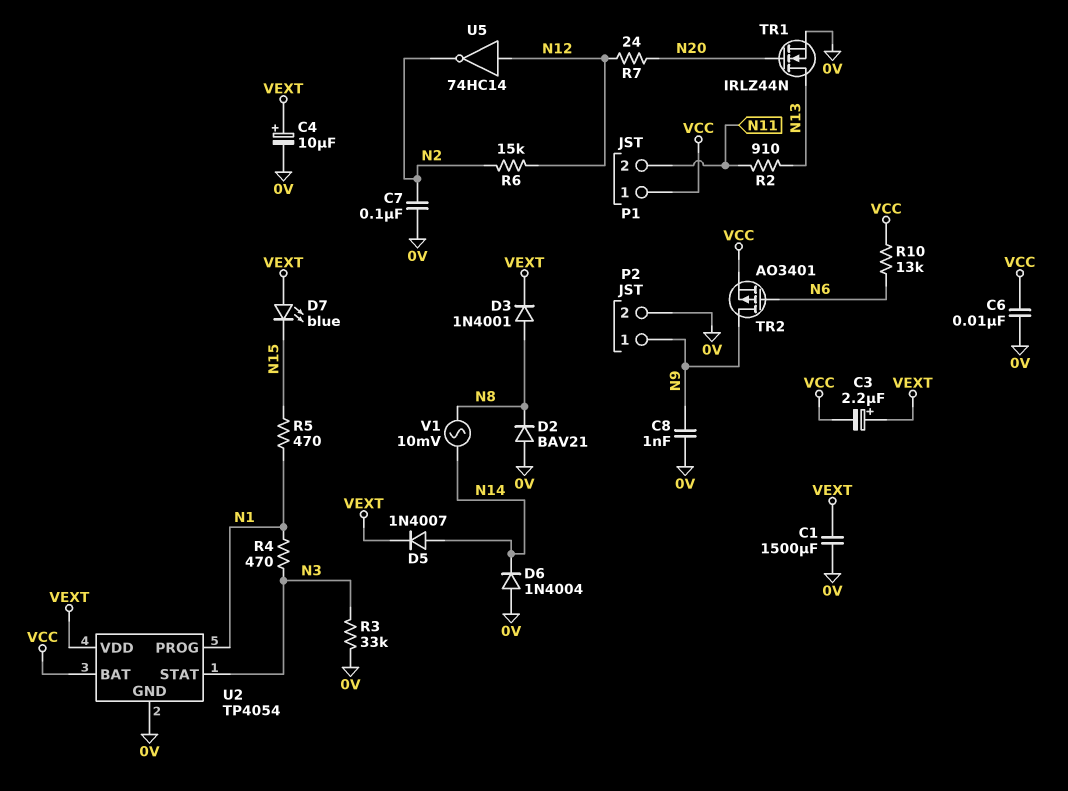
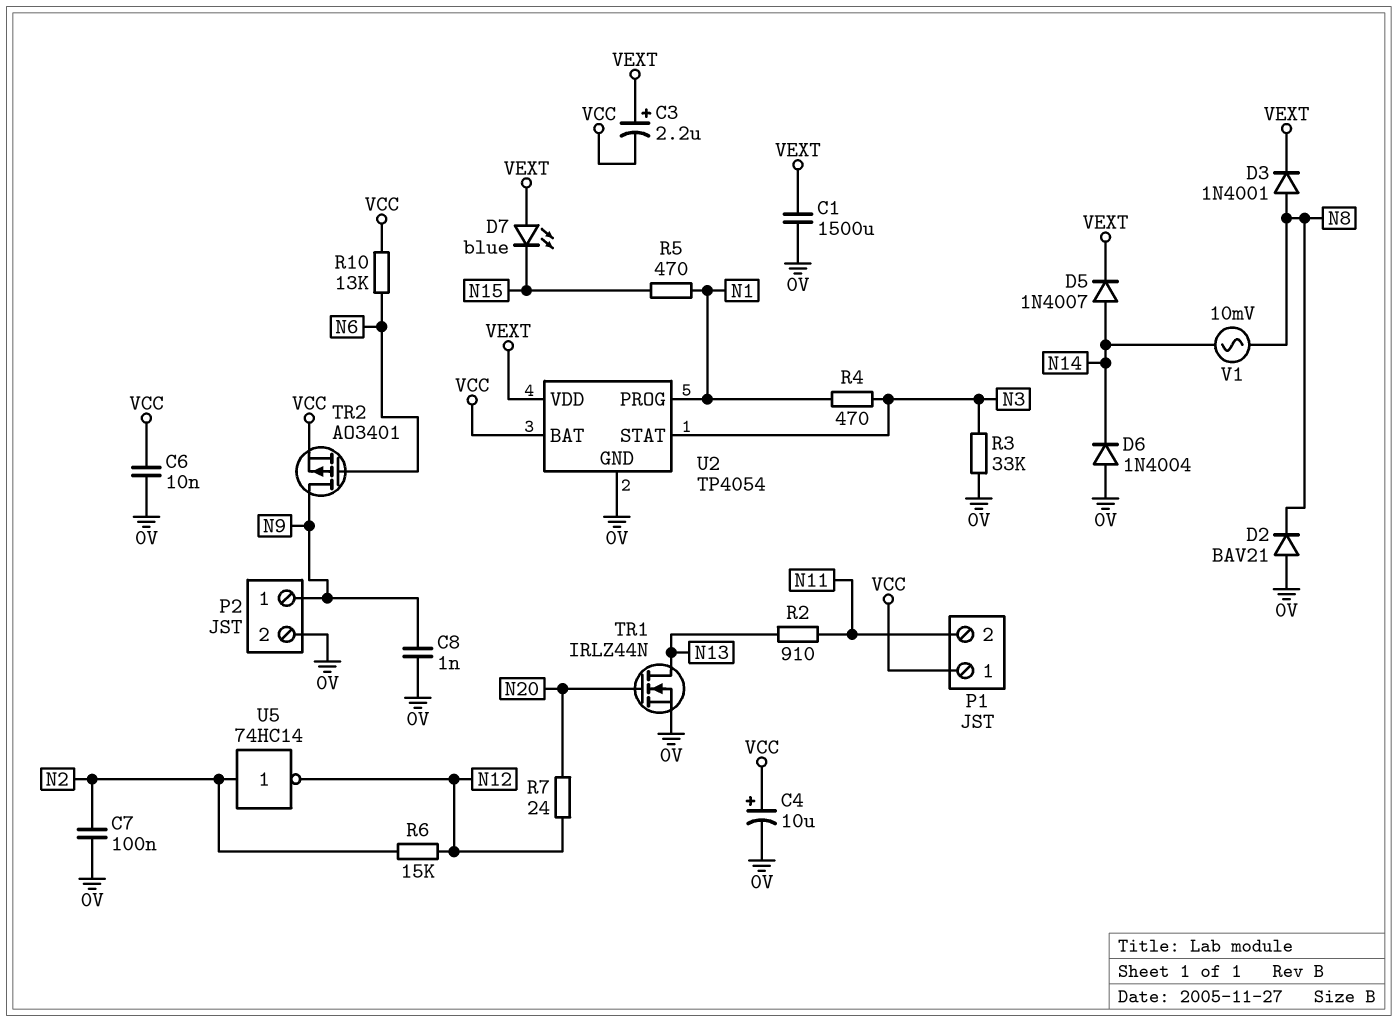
C4: 10uF (plus VEXT, minus 0V) -> 10uF (plus VCC, minus 0V)
U5: NOT 74HC14 (in N12, out N2) -> NOT 74HC14 (in N2, out N12)

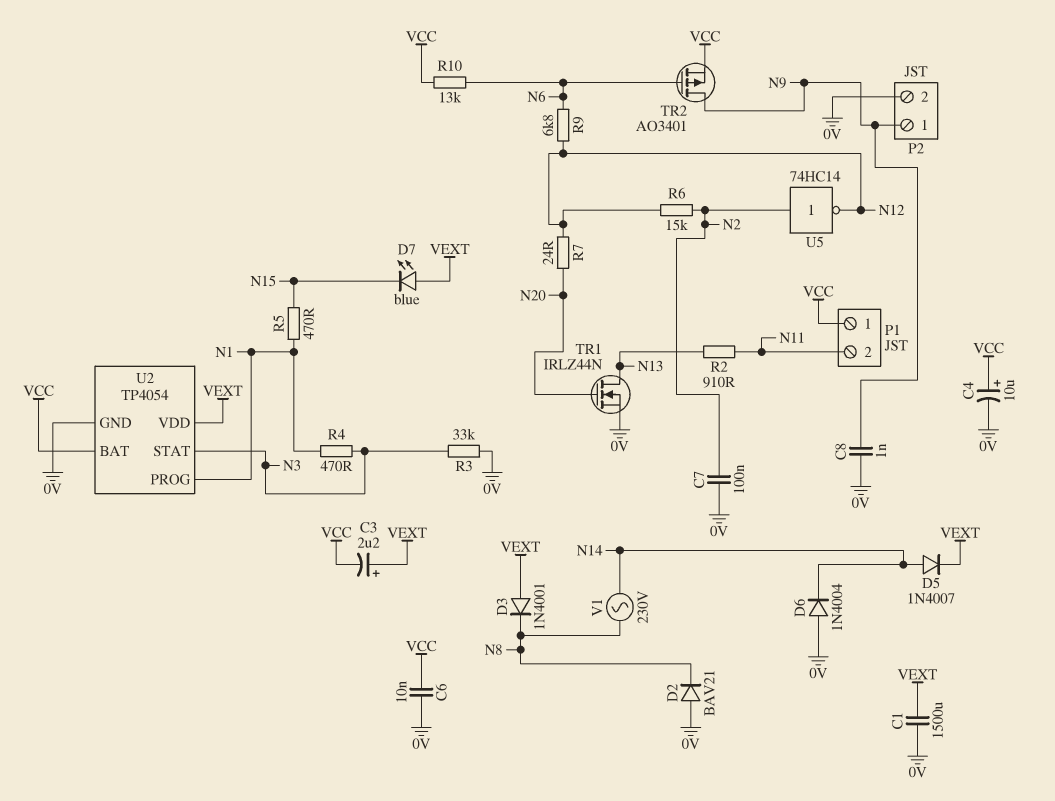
D3: diode 1N4001 (A N8, K VEXT) -> diode 1N4001 (A VEXT, K N8)
R9: none -> 6.8k (N6, N12)
V1: AC 10mV (N8, N14) -> AC 230V (N8, N14)

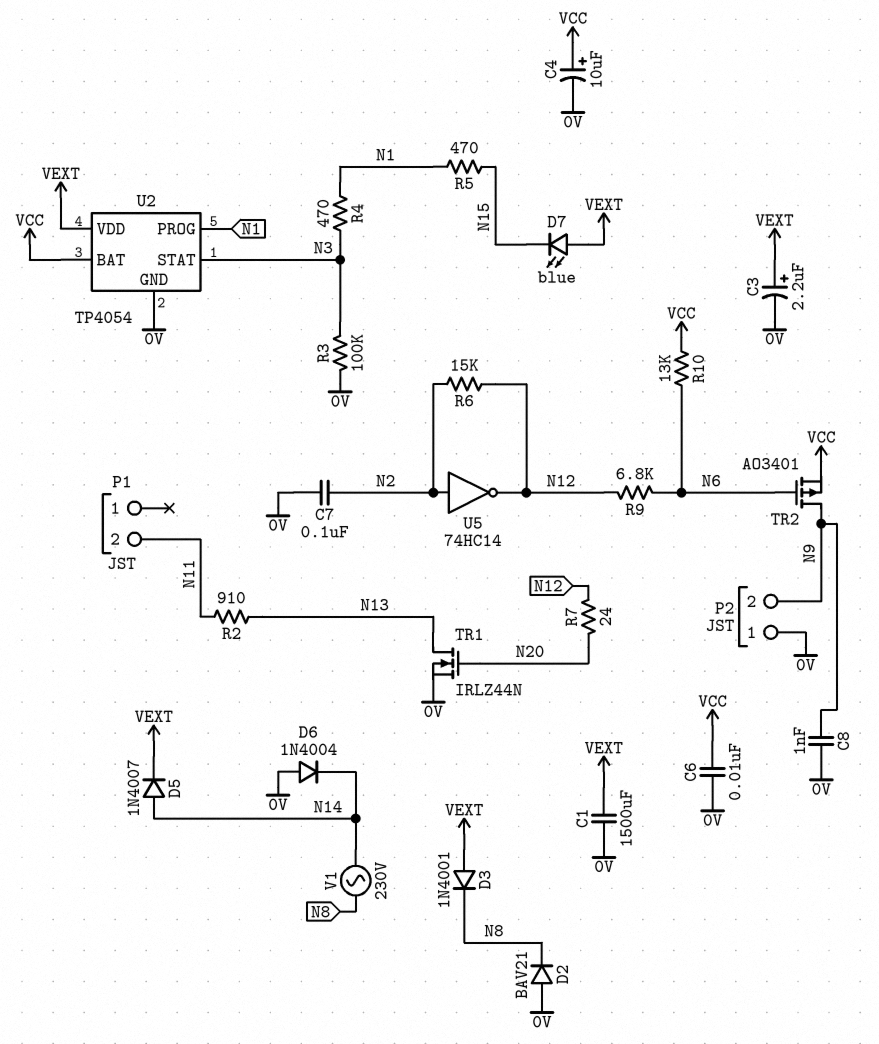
C3: 2.2uF (plus VEXT, minus VCC) -> 2.2uF (plus VEXT, minus 0V)
P1 pin 1: VCC -> none
P2 pin 1: N9 -> 0V
P2 pin 2: 0V -> N9
R3: 33k (0V, N3) -> 100k (0V, N3)

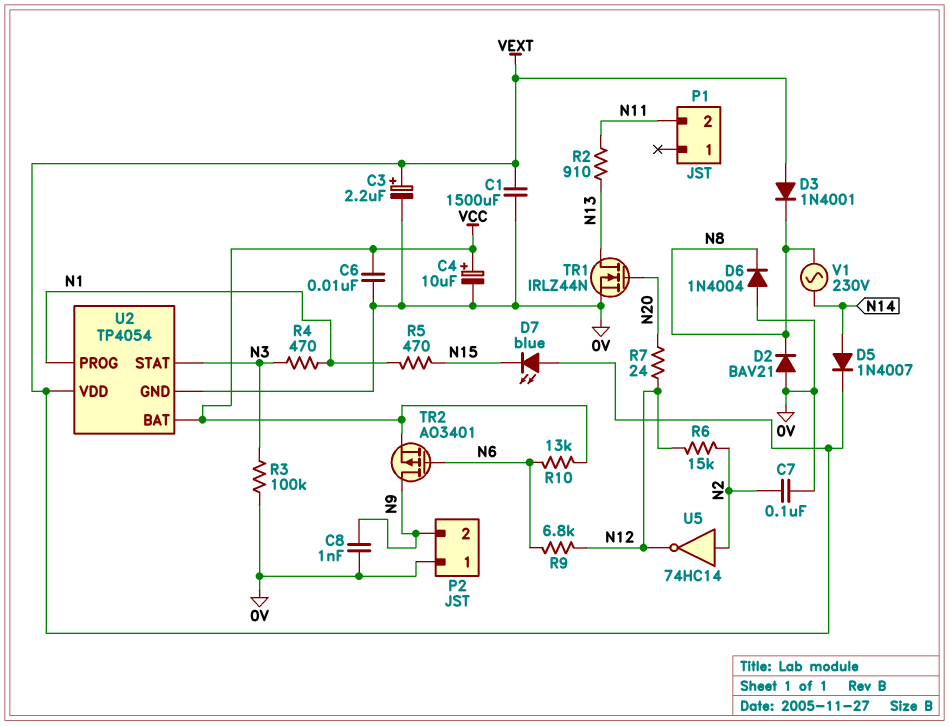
D6: diode 1N4004 (A 0V, K N14) -> diode 1N4004 (A 0V, K N8)

